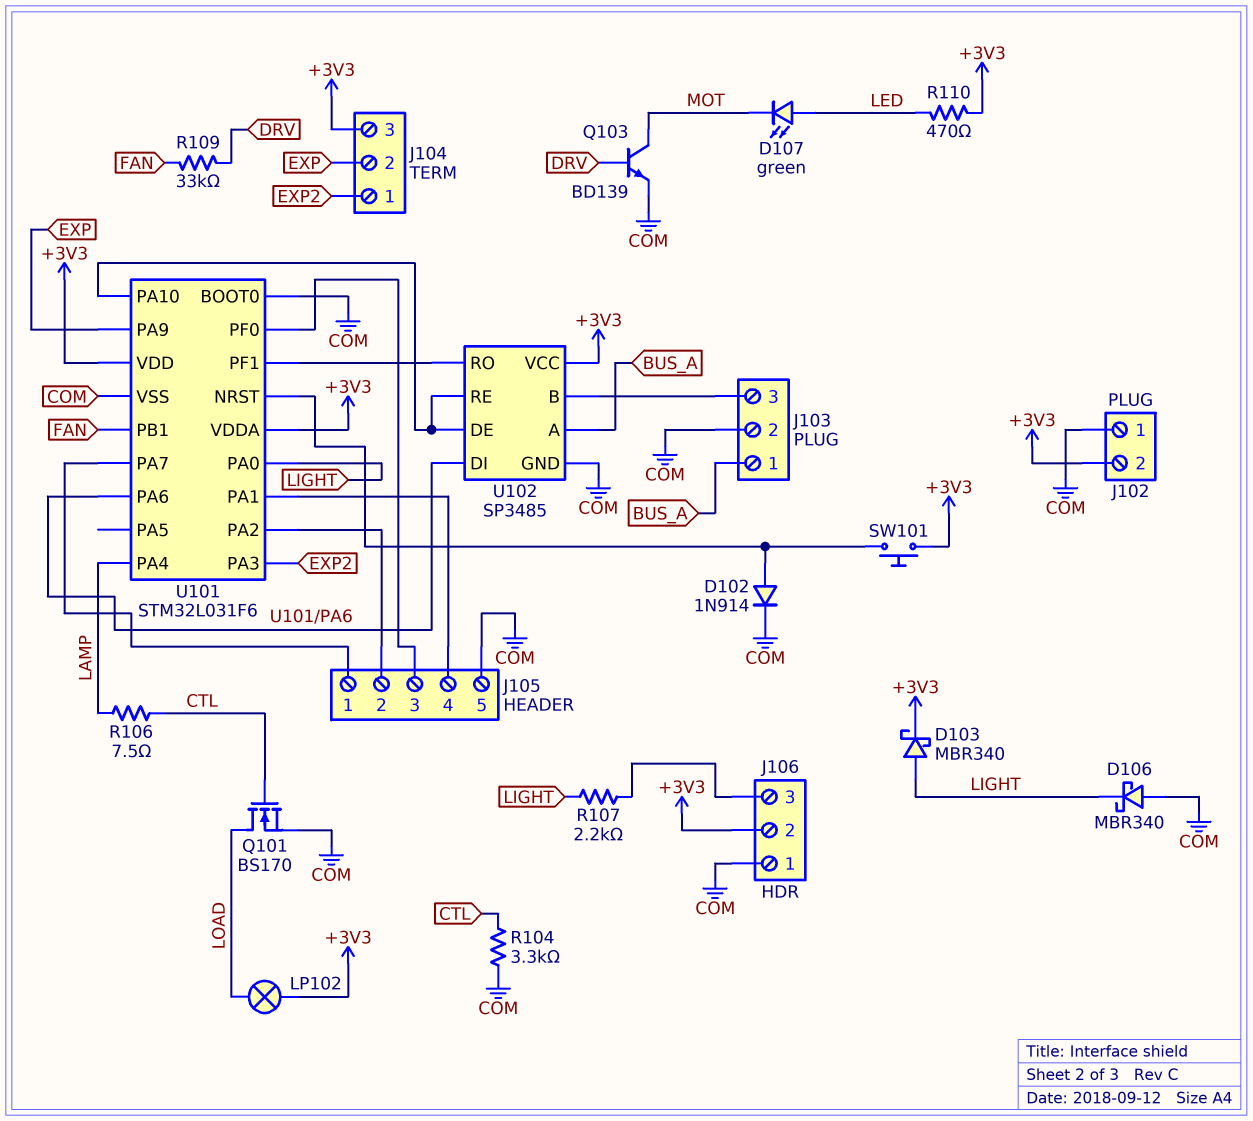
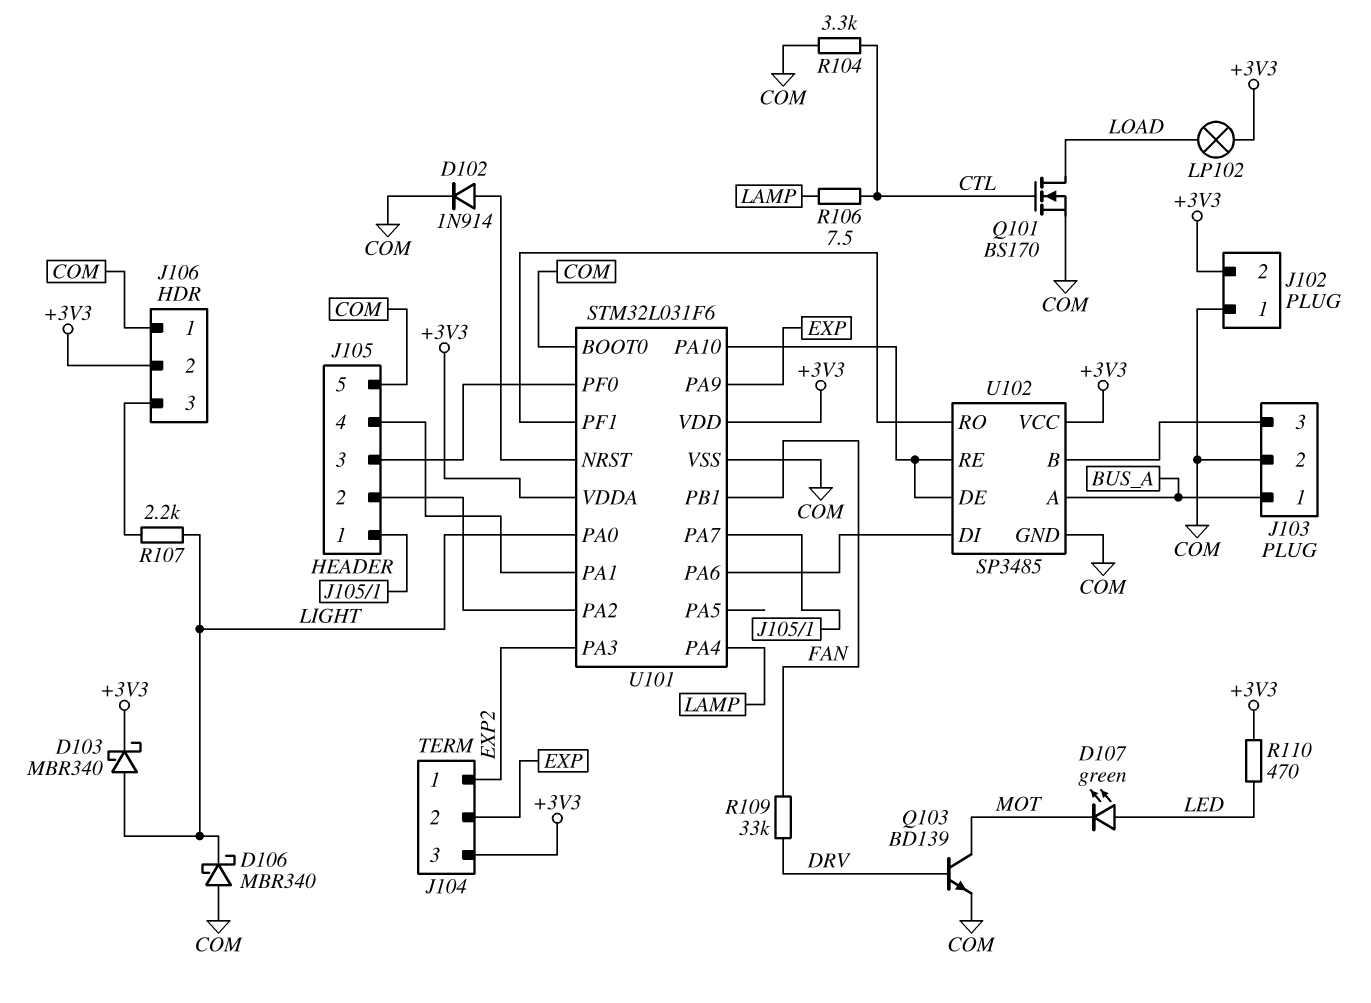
SW101: button (+3V3, U101/NRST) -> none

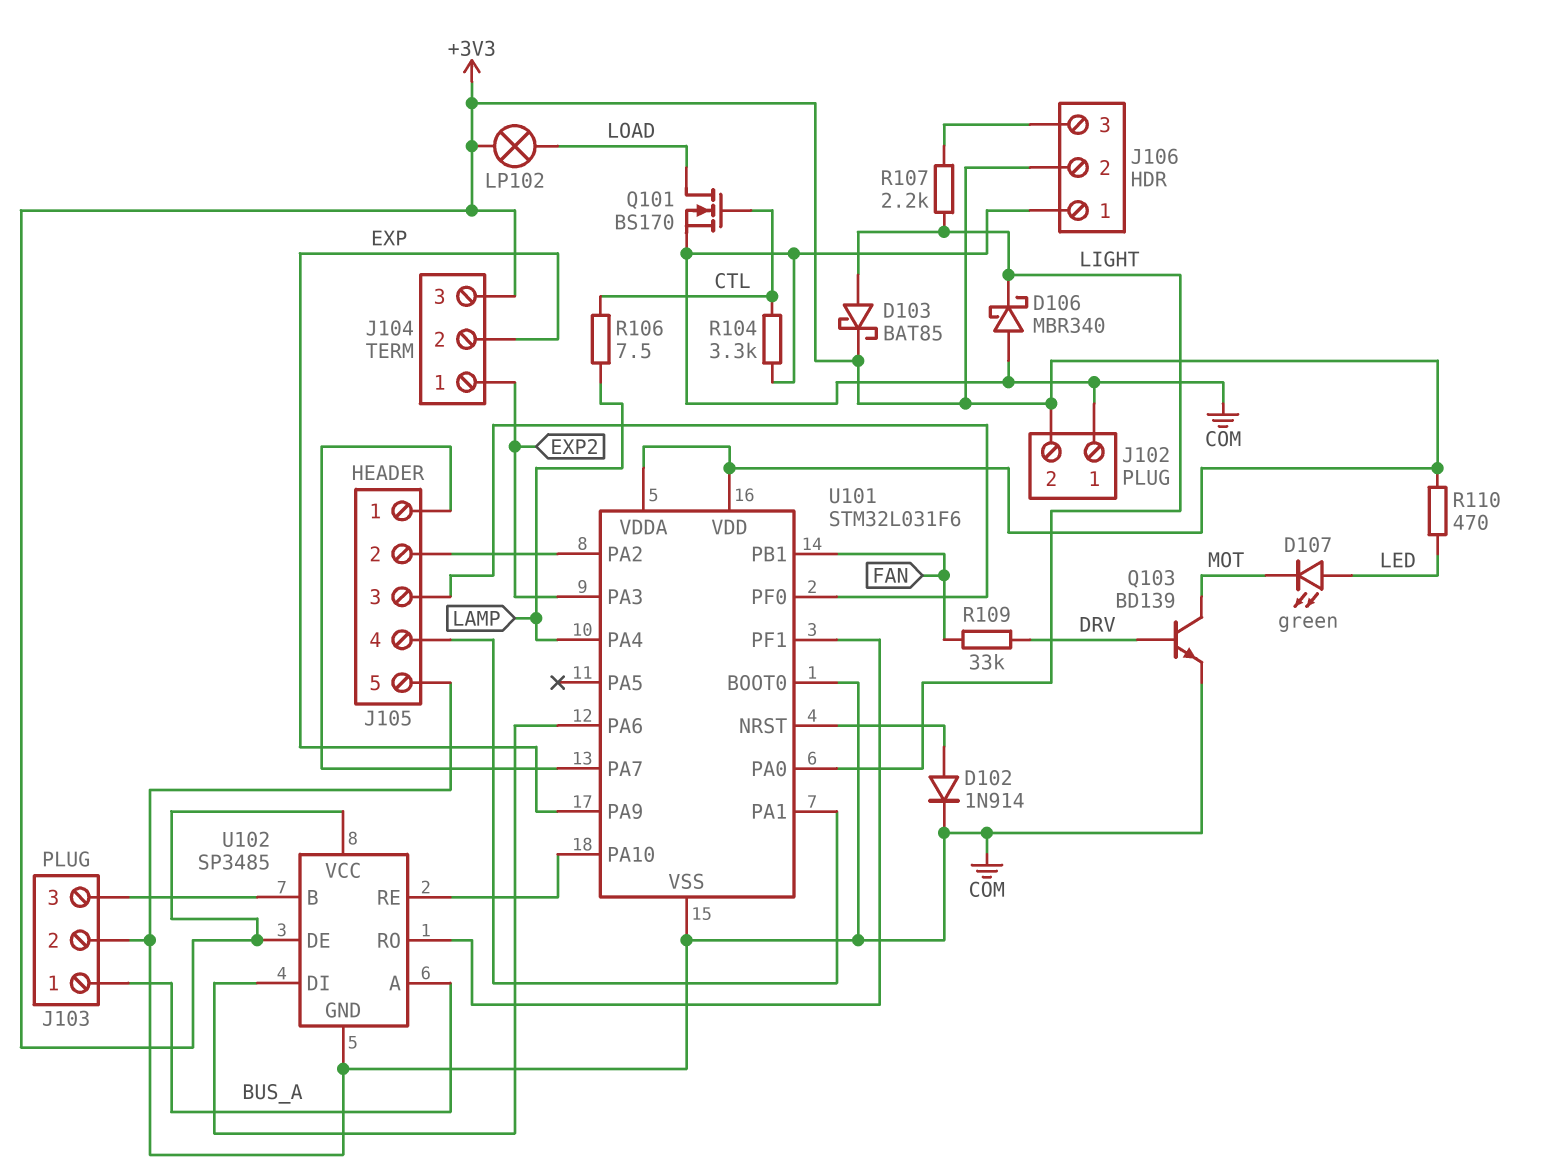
D103: schottky MBR340 (A LIGHT, K +3V3) -> schottky BAT85 (A LIGHT, K +3V3)
U102 pin DE: U101/PA10 -> +3V3

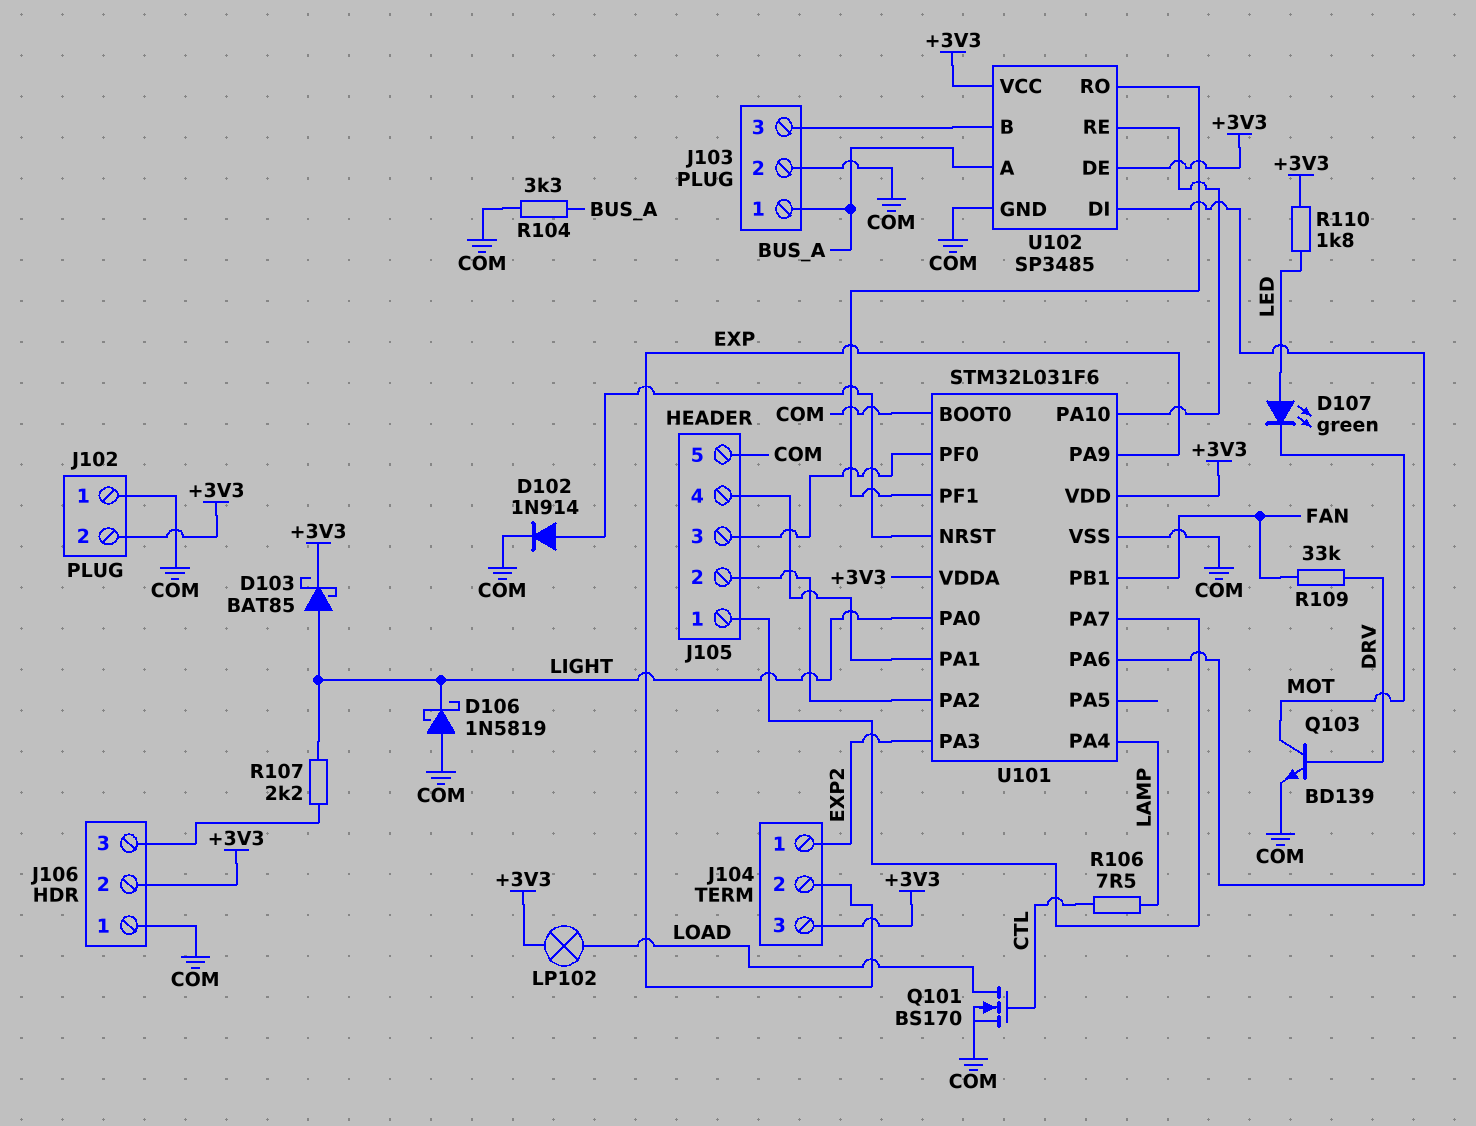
D106: schottky MBR340 (A COM, K LIGHT) -> schottky 1N5819 (A COM, K LIGHT)
R104: 3.3k (COM, CTL) -> 3.3k (BUS_A, COM)
R110: 470 (+3V3, LED) -> 1.8k (+3V3, LED)

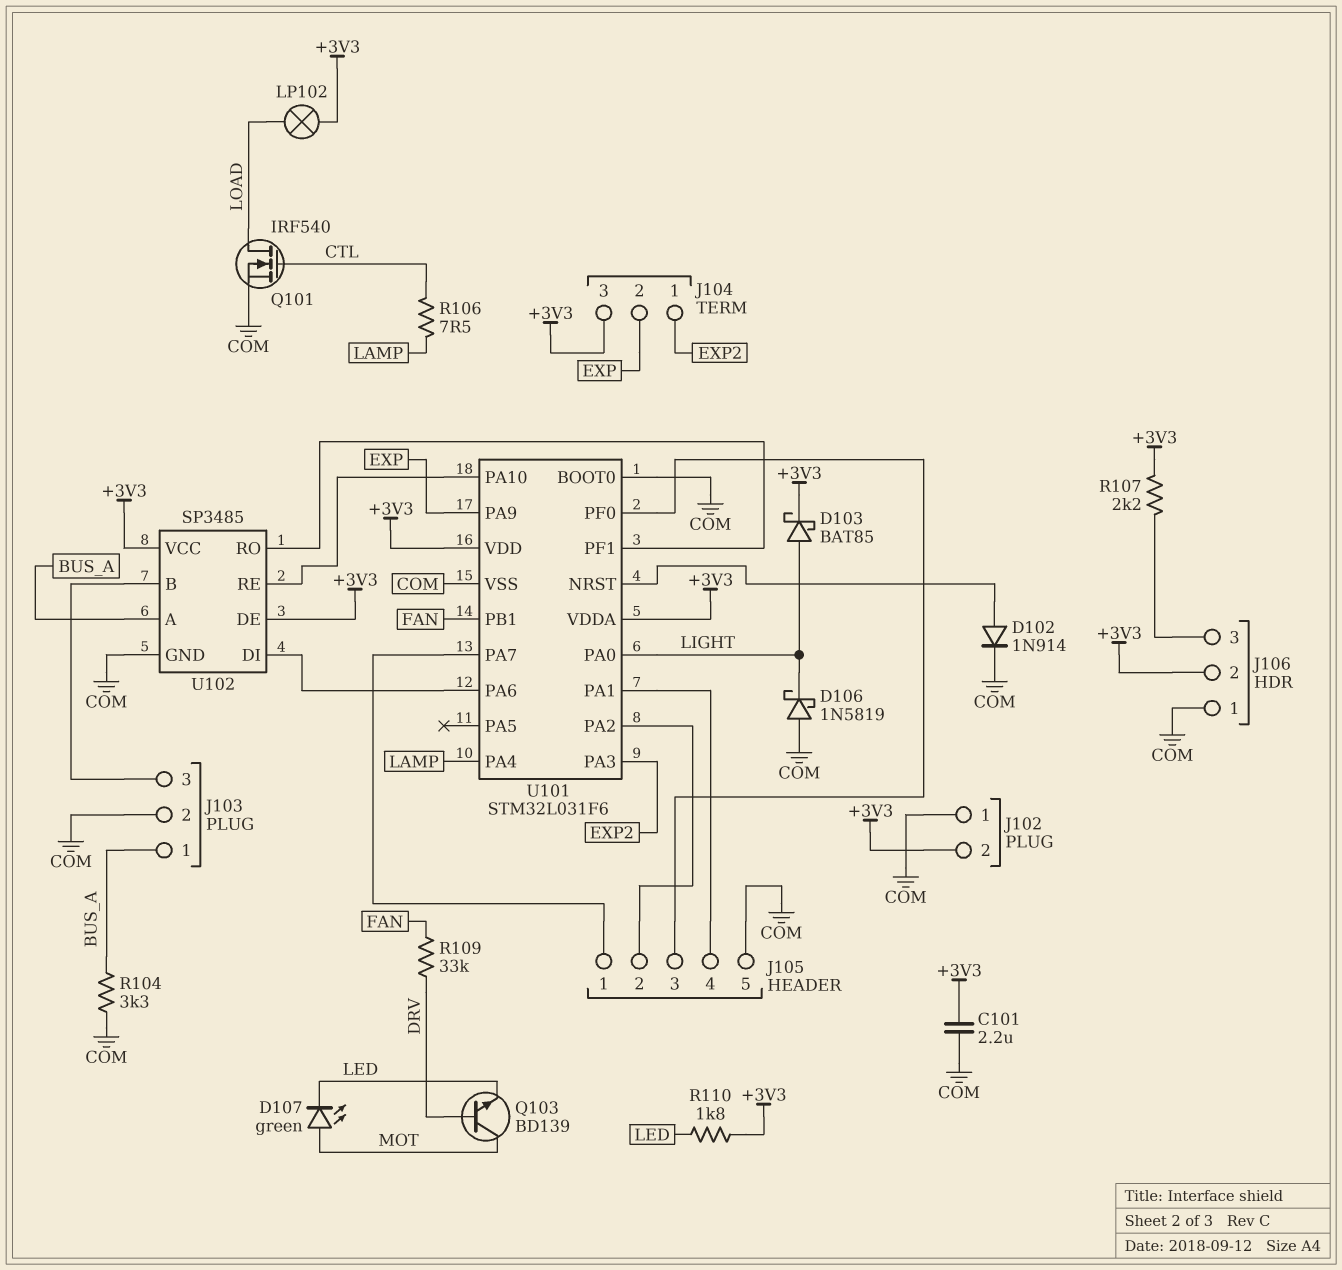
C101: none -> 2.2uF (+3V3, COM)
D107: LED green (A LED, K MOT) -> LED green (A MOT, K LED)
Q101: NMOS BS170 (G CTL, D LOAD, S COM) -> NMOS IRF540 (G CTL, D LOAD, S COM)
Q103: NPN BD139 (B DRV, C MOT, E COM) -> NPN BD139 (B DRV, C MOT, E LED)
R107: 2.2k (J106/3, LIGHT) -> 2.2k (+3V3, J106/3)

